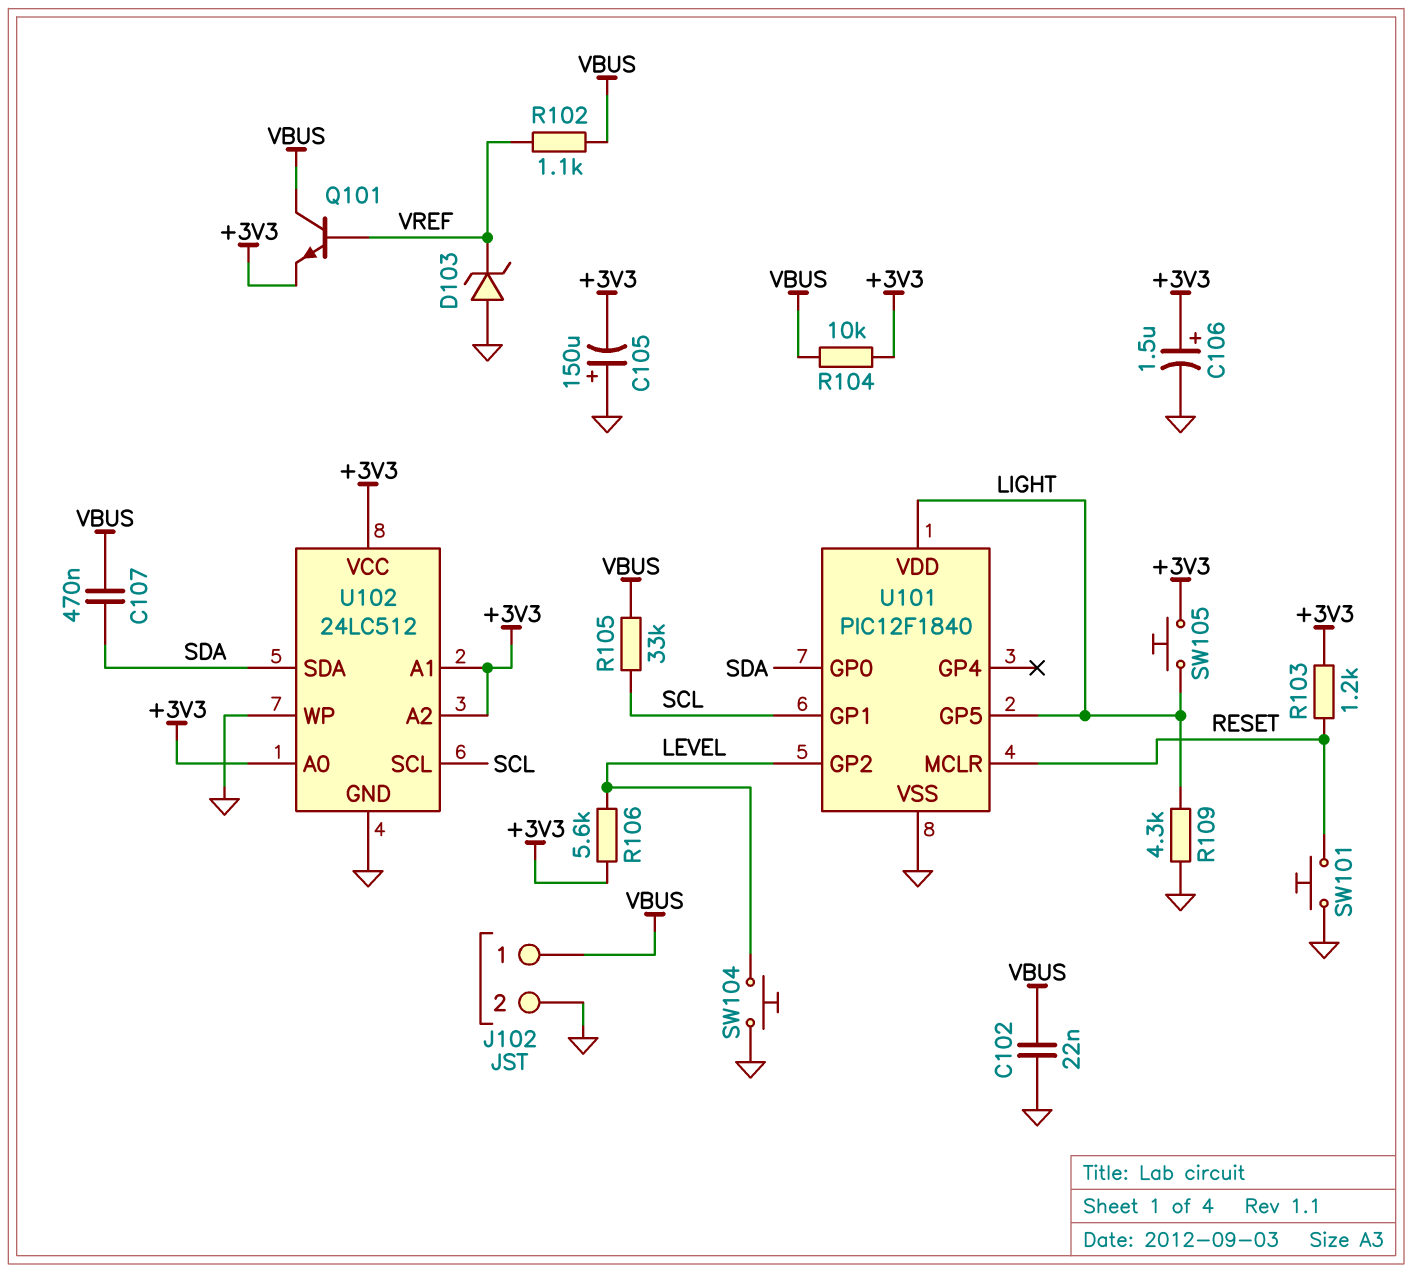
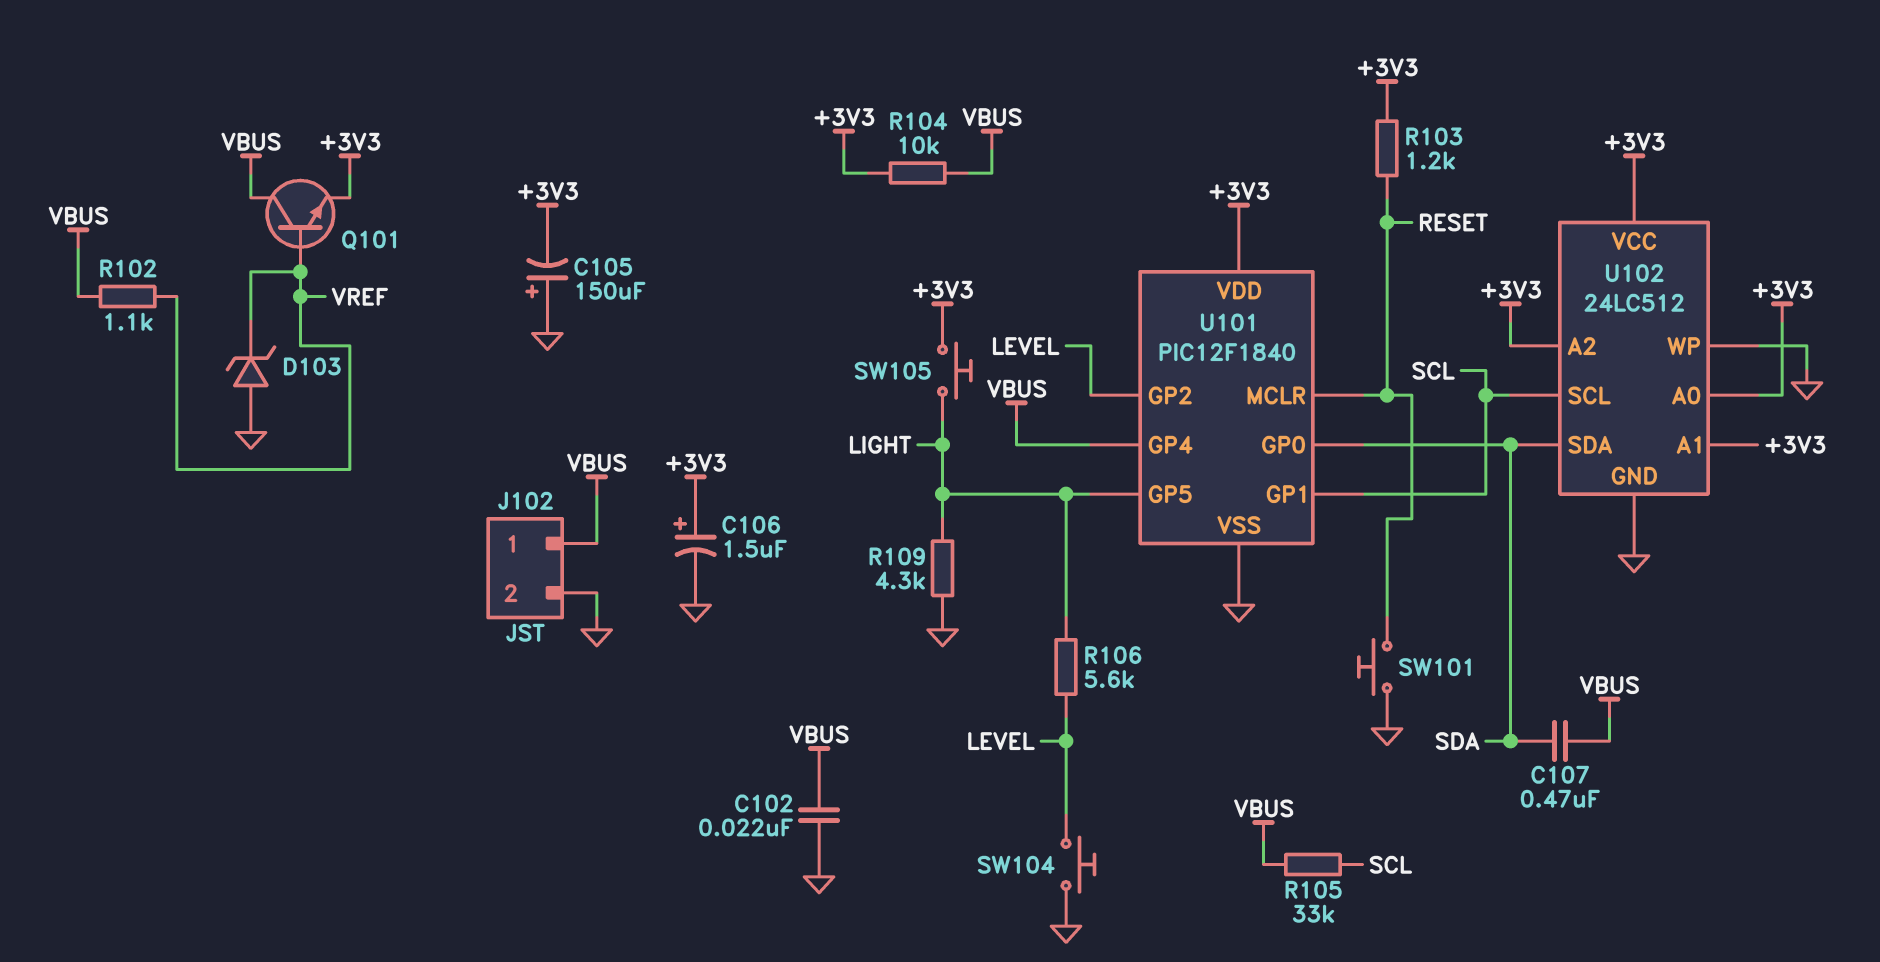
R106: 5.6k (+3V3, LEVEL) -> 5.6k (LEVEL, LIGHT)
U101 pin GP4: none -> VBUS
U101 pin VDD: LIGHT -> +3V3

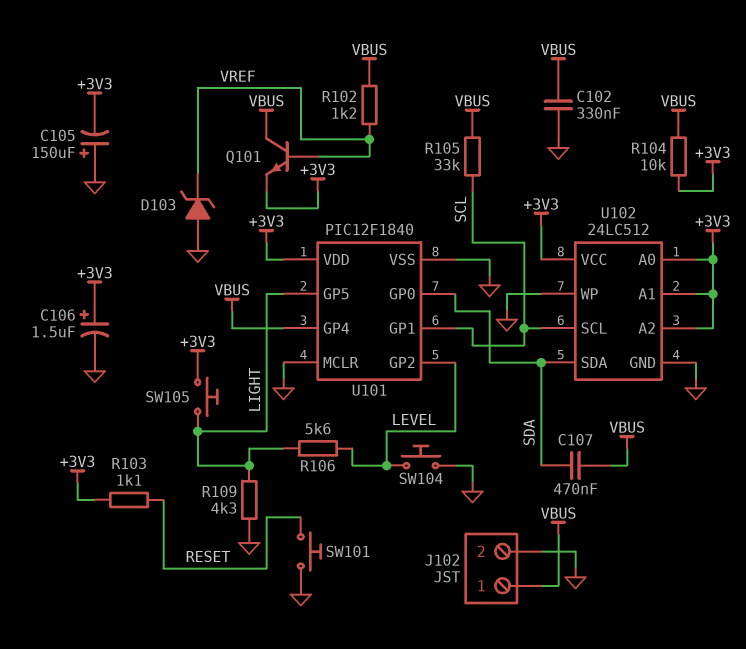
C102: 22nF (GND, VBUS) -> 330nF (GND, VBUS)
R102: 1.1k (VBUS, VREF) -> 1.2k (VBUS, VREF)
R103: 1.2k (+3V3, RESET) -> 1.1k (+3V3, RESET)
U101 pin MCLR: RESET -> GND

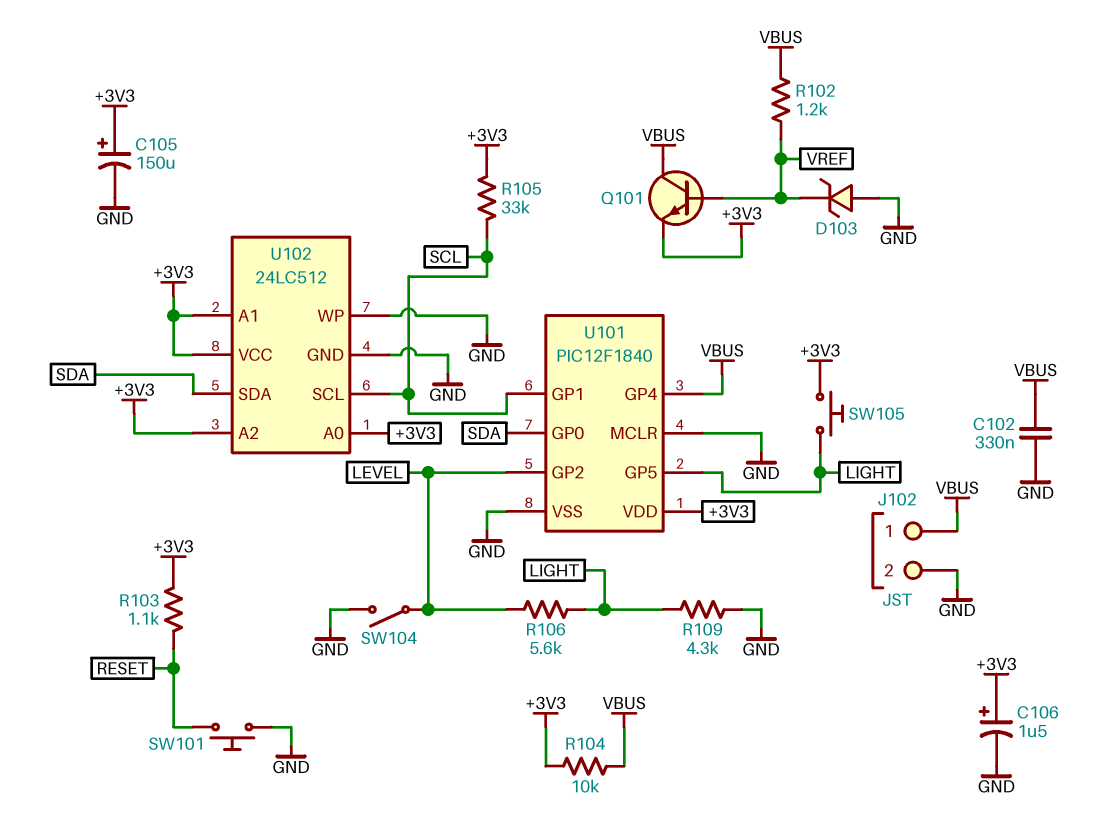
C105: 150uF (plus GND, minus +3V3) -> 150uF (plus +3V3, minus GND)
C107: 470nF (SDA, VBUS) -> none
R105: 33k (SCL, VBUS) -> 33k (+3V3, SCL)
SW104: button (GND, LEVEL) -> switch (GND, LEVEL)

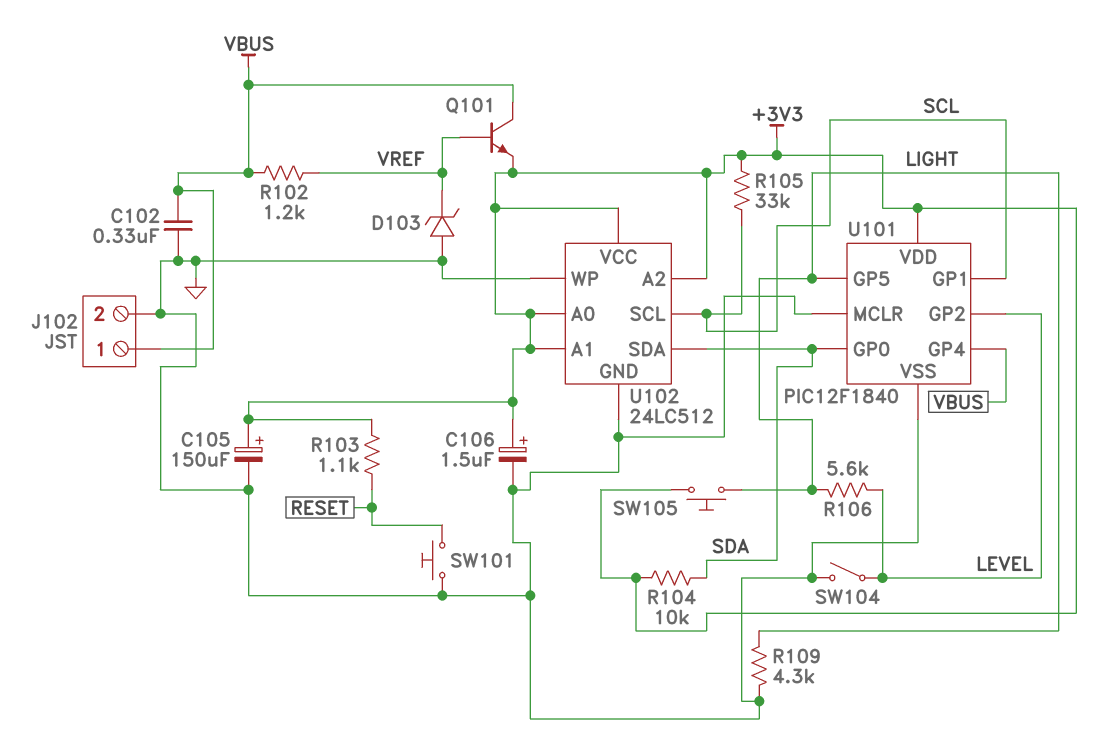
R104: 10k (+3V3, VBUS) -> 10k (+3V3, SDA)

